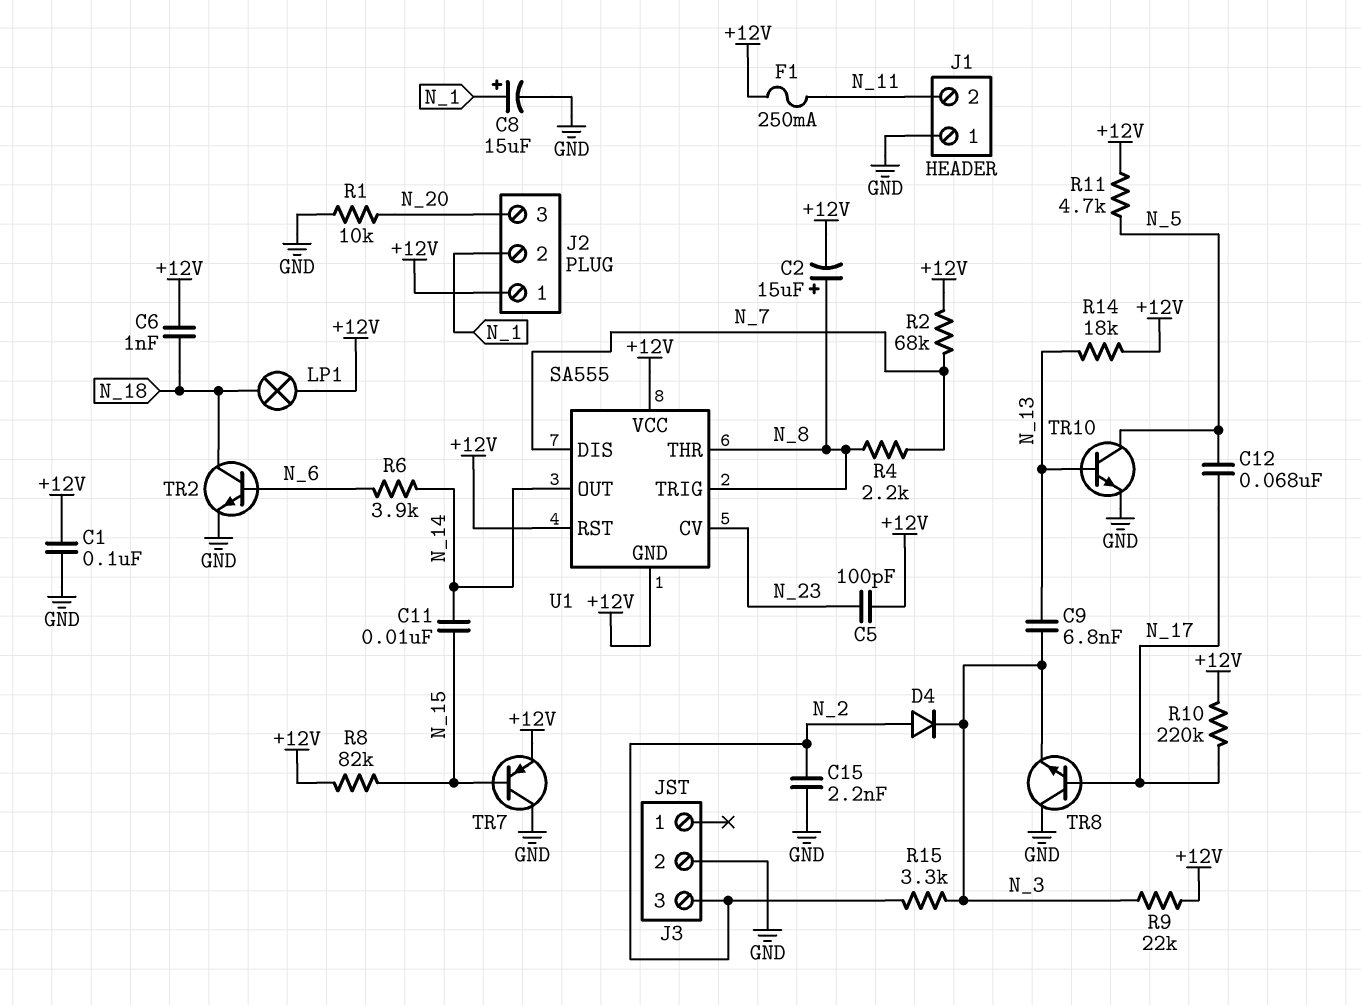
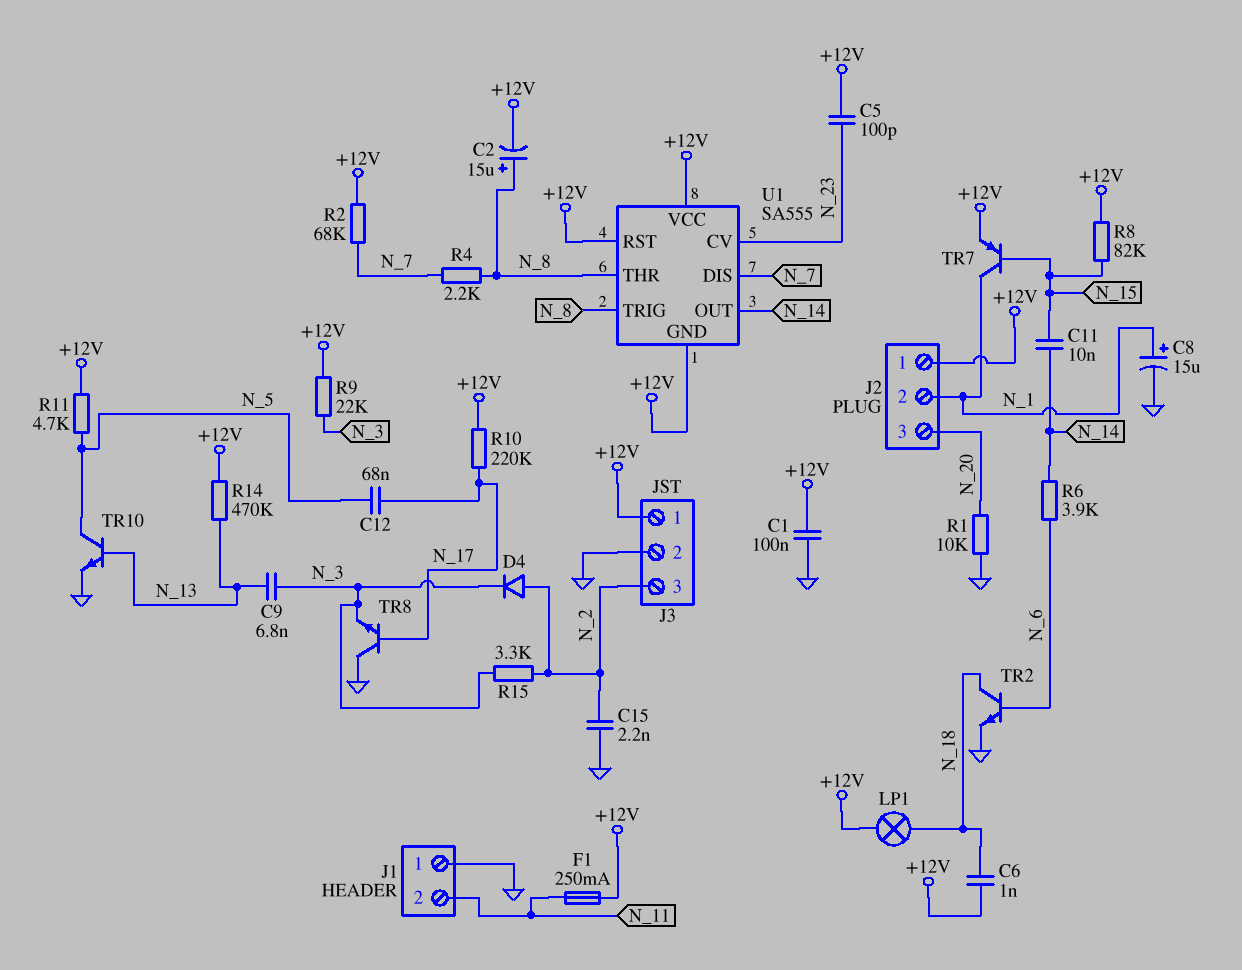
J3 pin 1: none -> +12V
R14: 18k (+12V, N_13) -> 470k (+12V, N_13)
TR7: PNP (B N_15, C GND, E +12V) -> PNP (B N_15, C N_1, E +12V)

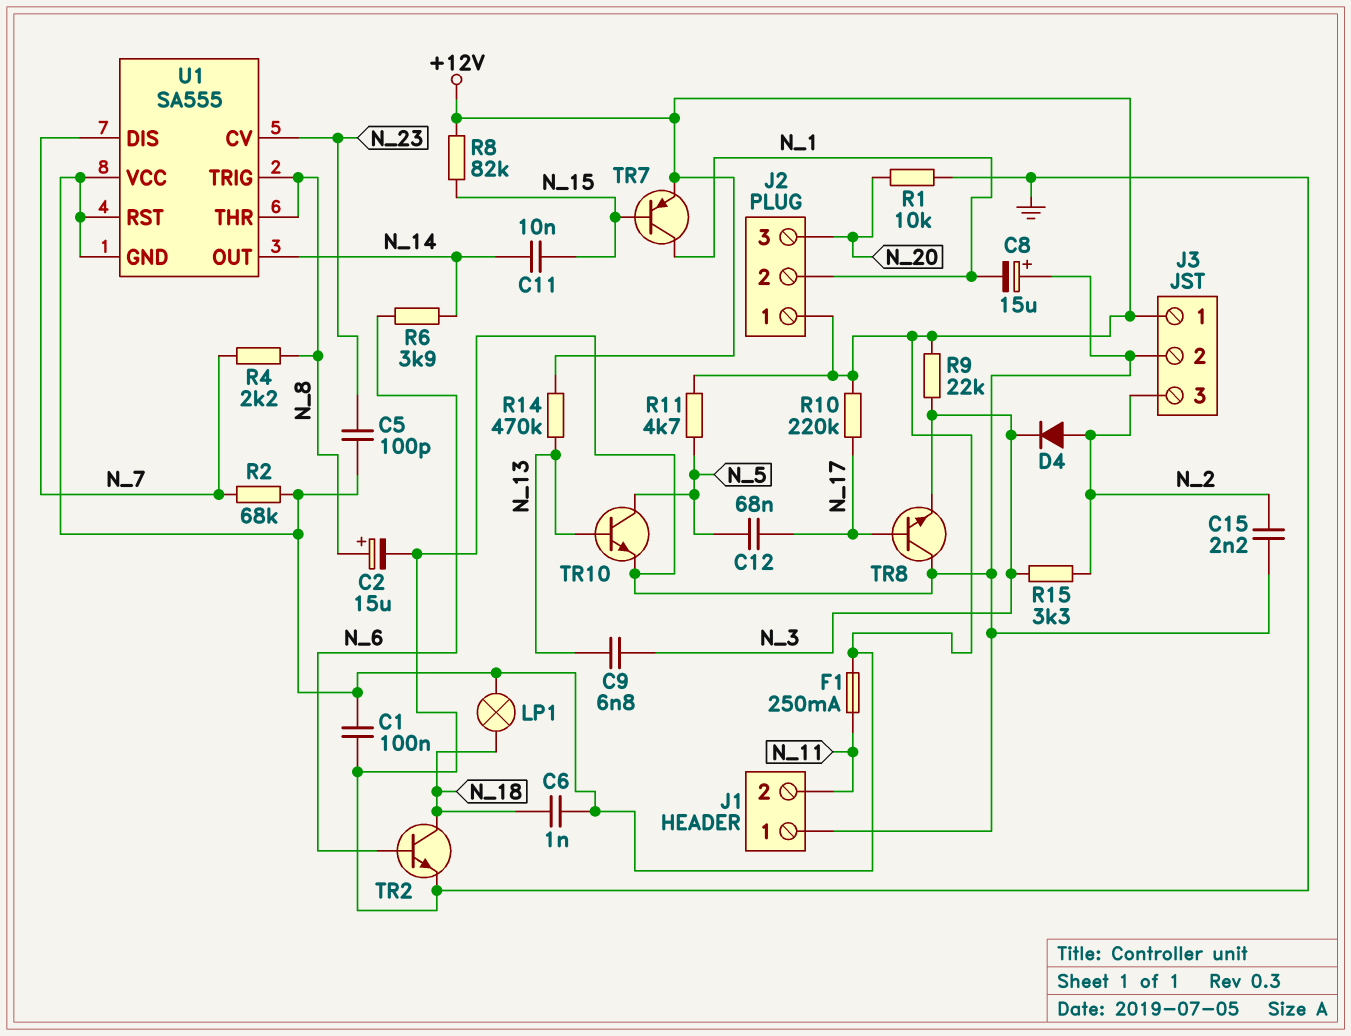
C2: 15uF (plus N_8, minus +12V) -> 15uF (plus N_8, minus GND)
C8: 15uF (plus N_1, minus GND) -> 15uF (plus GND, minus N_1)

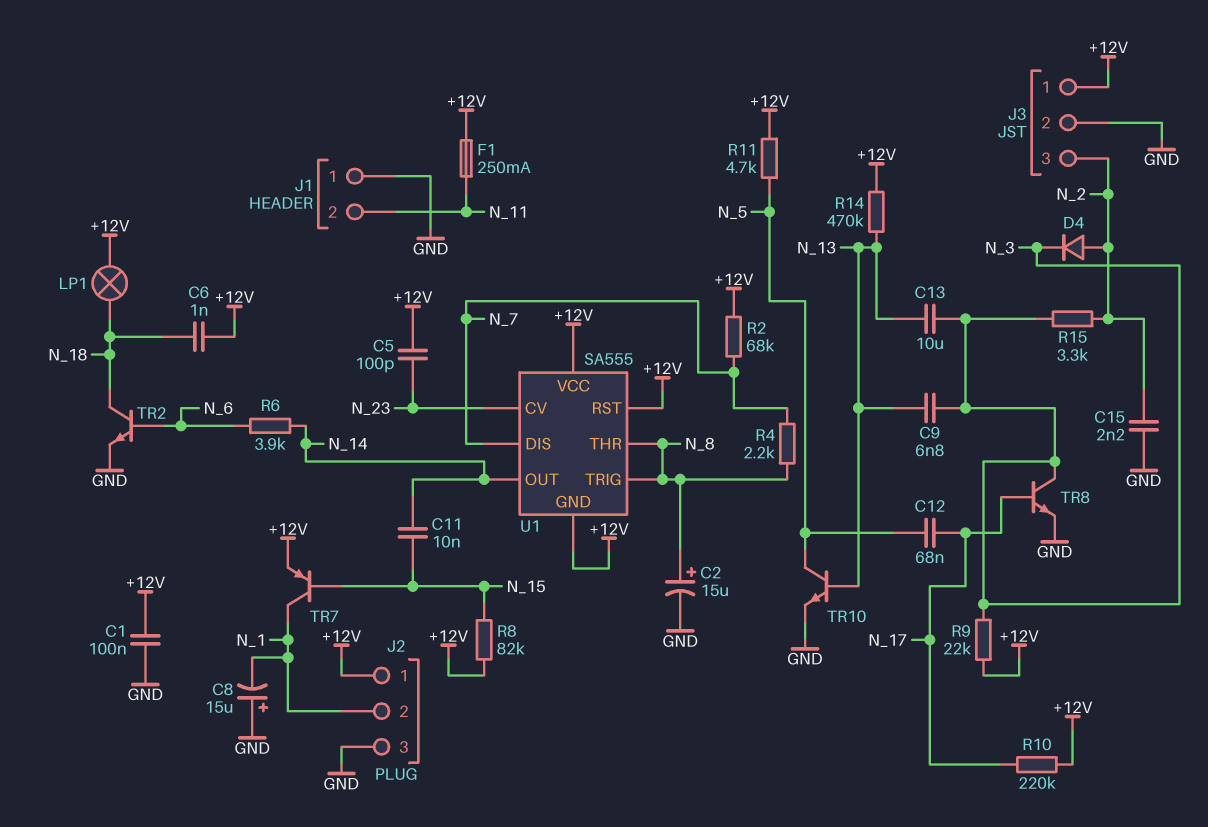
C13: none -> 10uF (N_3, N_13)
J2 pin 3: N_20 -> GND
R1: 10k (GND, N_20) -> none
TR8: NPN (B N_17, C GND, E N_3) -> NPN (B N_17, C N_3, E GND)

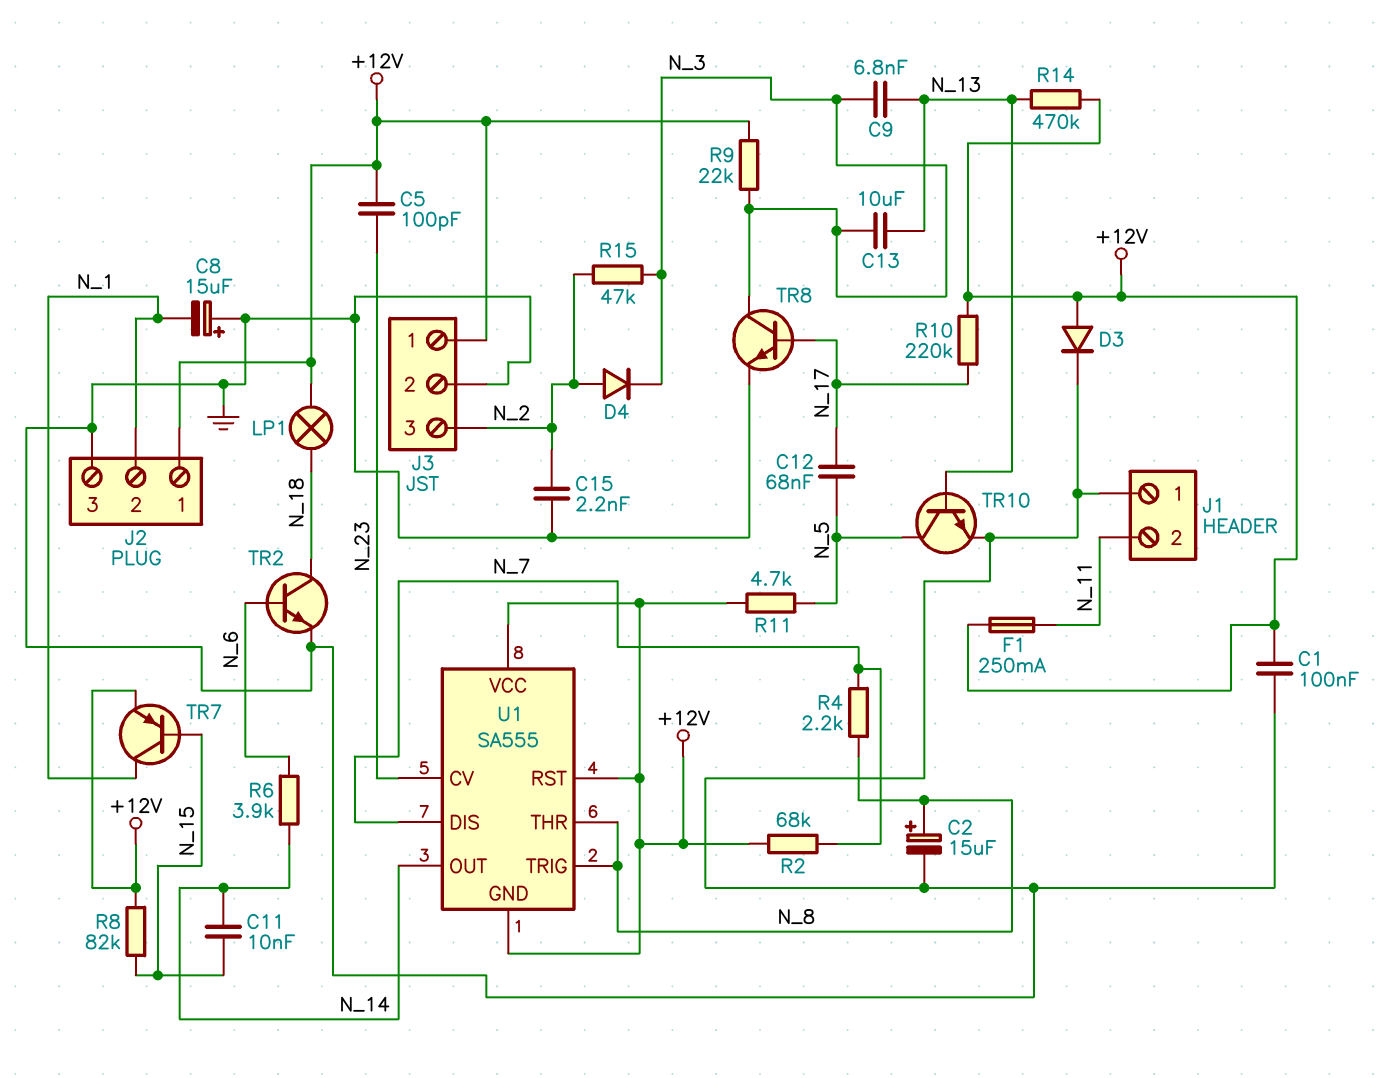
C6: 1nF (+12V, N_18) -> none
D3: none -> diode (A +12V, K GND)
R15: 3.3k (N_2, N_3) -> 47k (N_2, N_3)

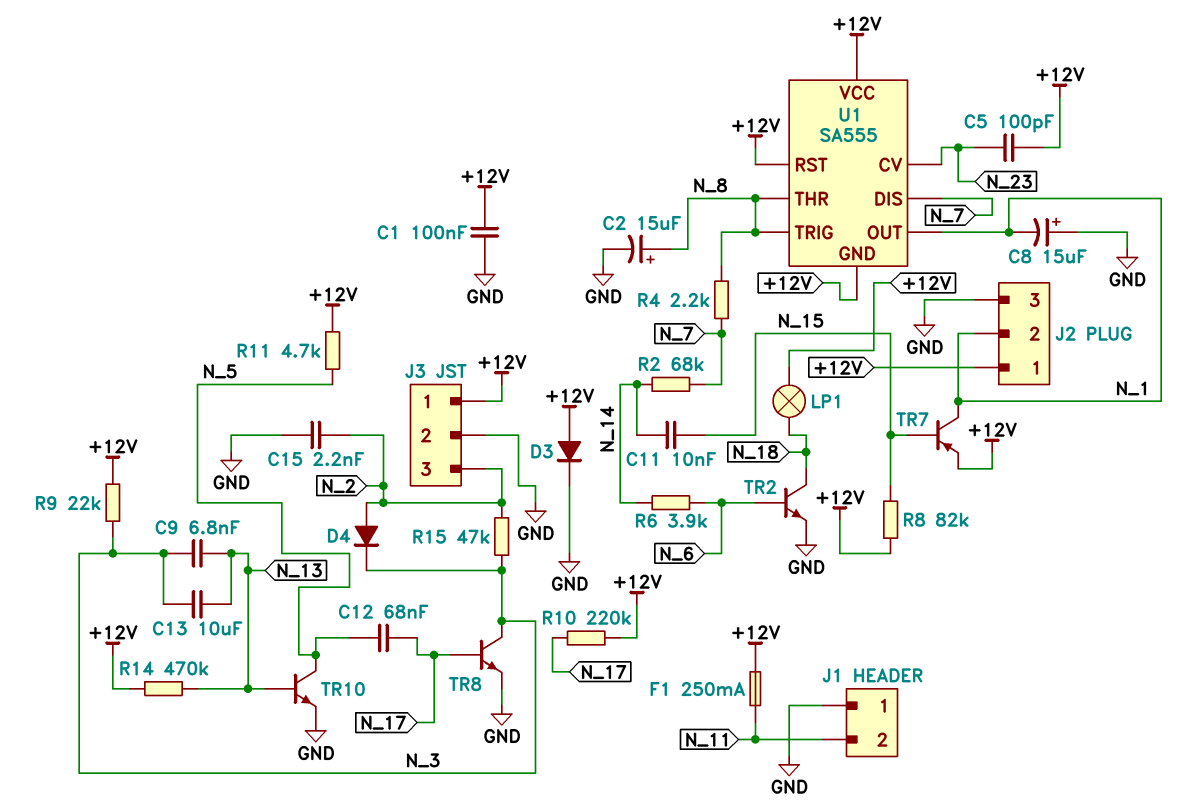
R2: 68k (+12V, N_7) -> 68k (N_7, N_14)
U1 pin OUT: N_14 -> N_1

